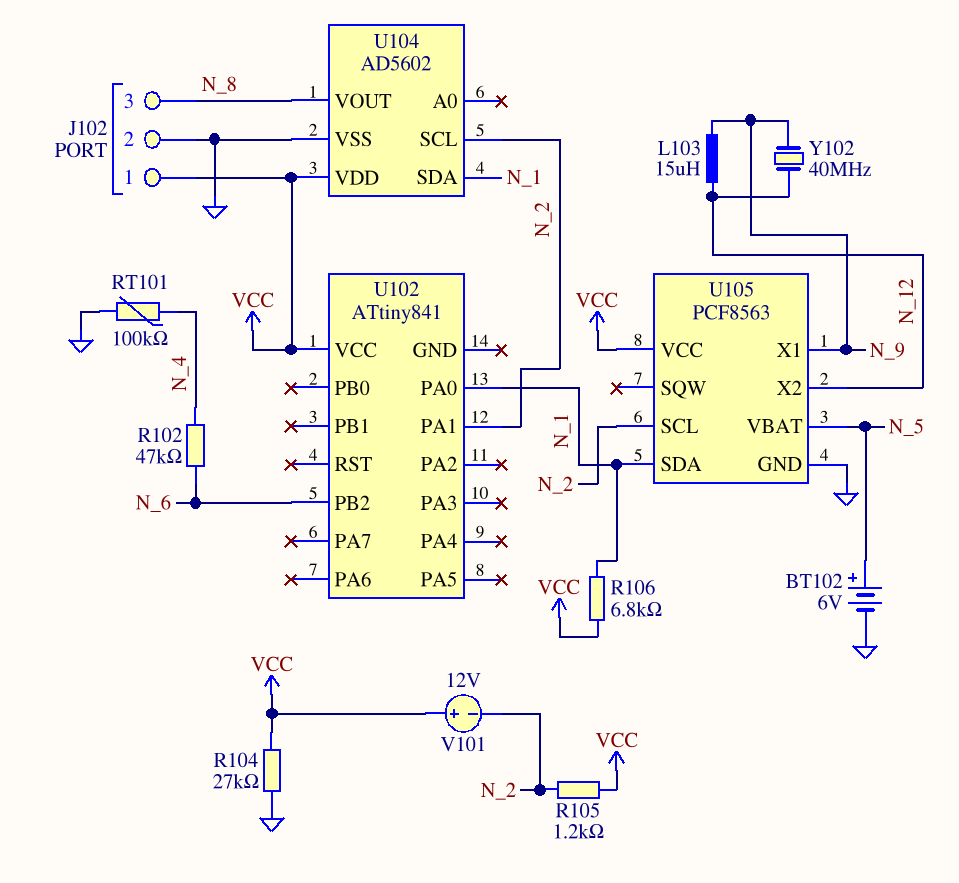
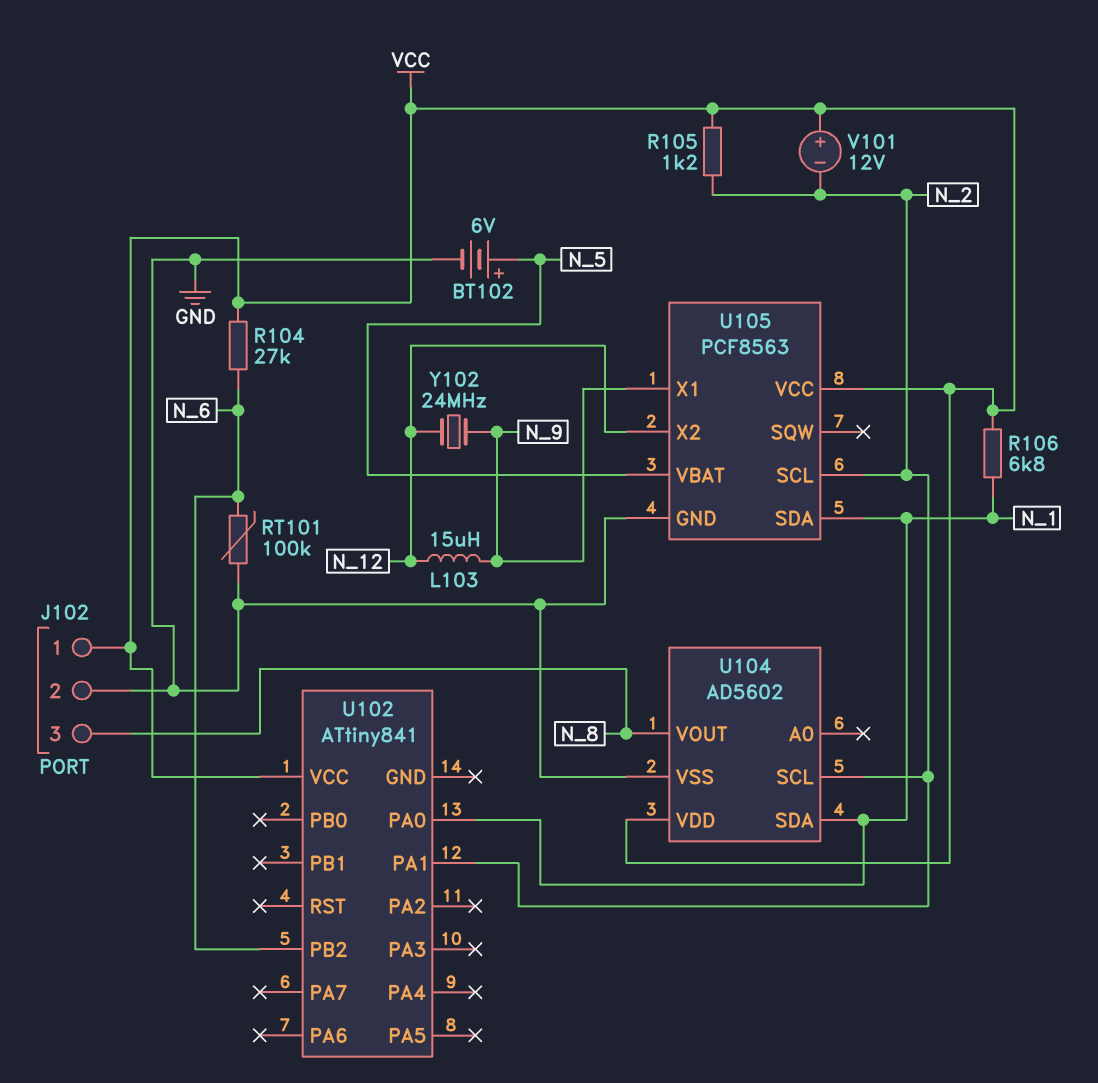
R102: 47k (N_4, N_6) -> none
R104: 27k (GND, VCC) -> 27k (N_6, VCC)
RT101: 100k (GND, N_4) -> 100k (GND, N_6)
Y102: 40MHz (N_9, N_12) -> 24MHz (N_9, N_12)

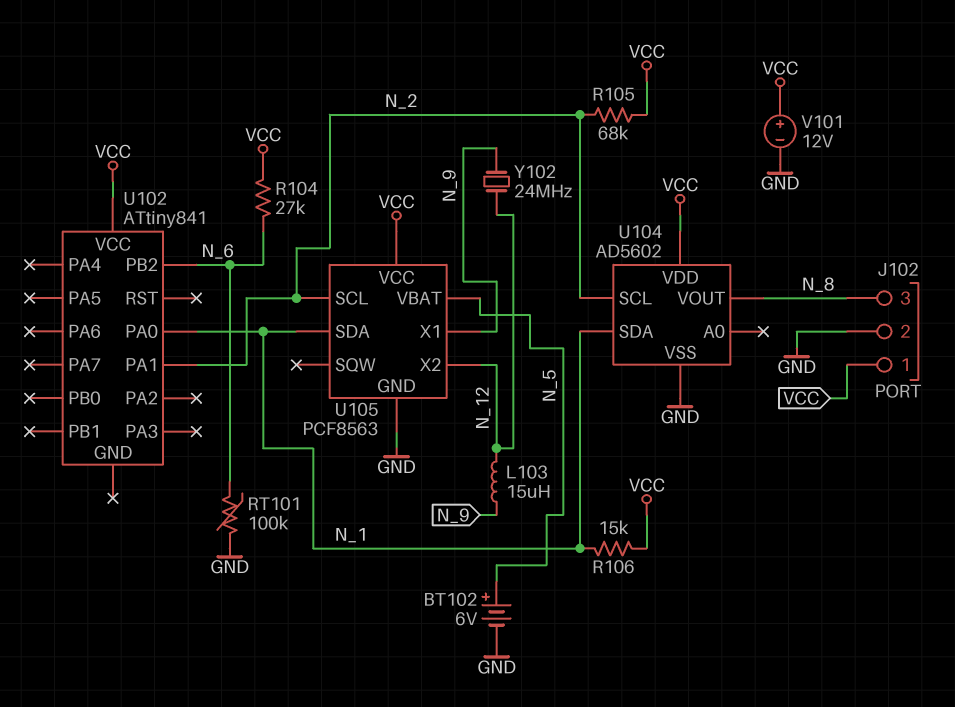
R105: 1.2k (N_2, VCC) -> 68k (N_2, VCC)
R106: 6.8k (N_1, VCC) -> 15k (N_1, VCC)
V101: 12V (plus VCC, minus N_2) -> 12V (plus VCC, minus GND)

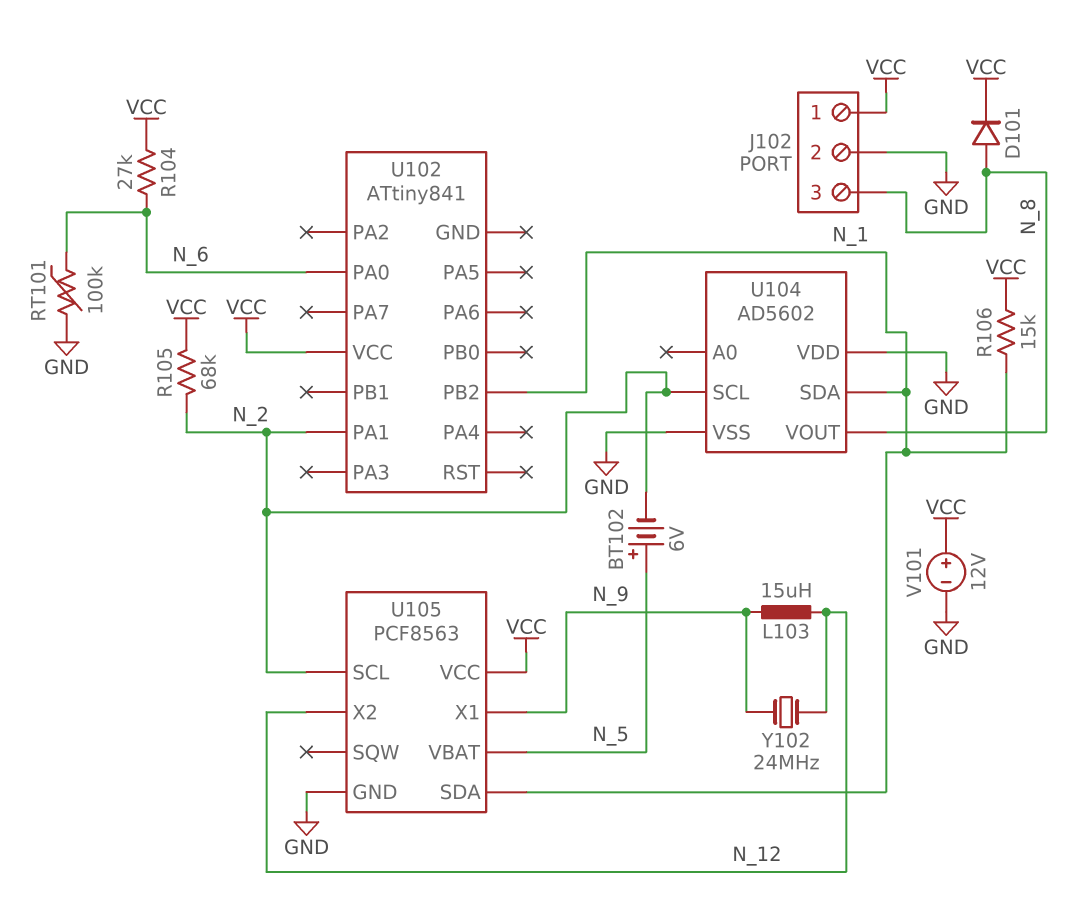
BT102: 6V (plus N_5, minus GND) -> 6V (plus N_5, minus N_2)
D101: none -> diode (A N_8, K VCC)
U102 pin PA0: N_1 -> N_6
U102 pin PB2: N_6 -> N_1
U104 pin VDD: VCC -> GND

